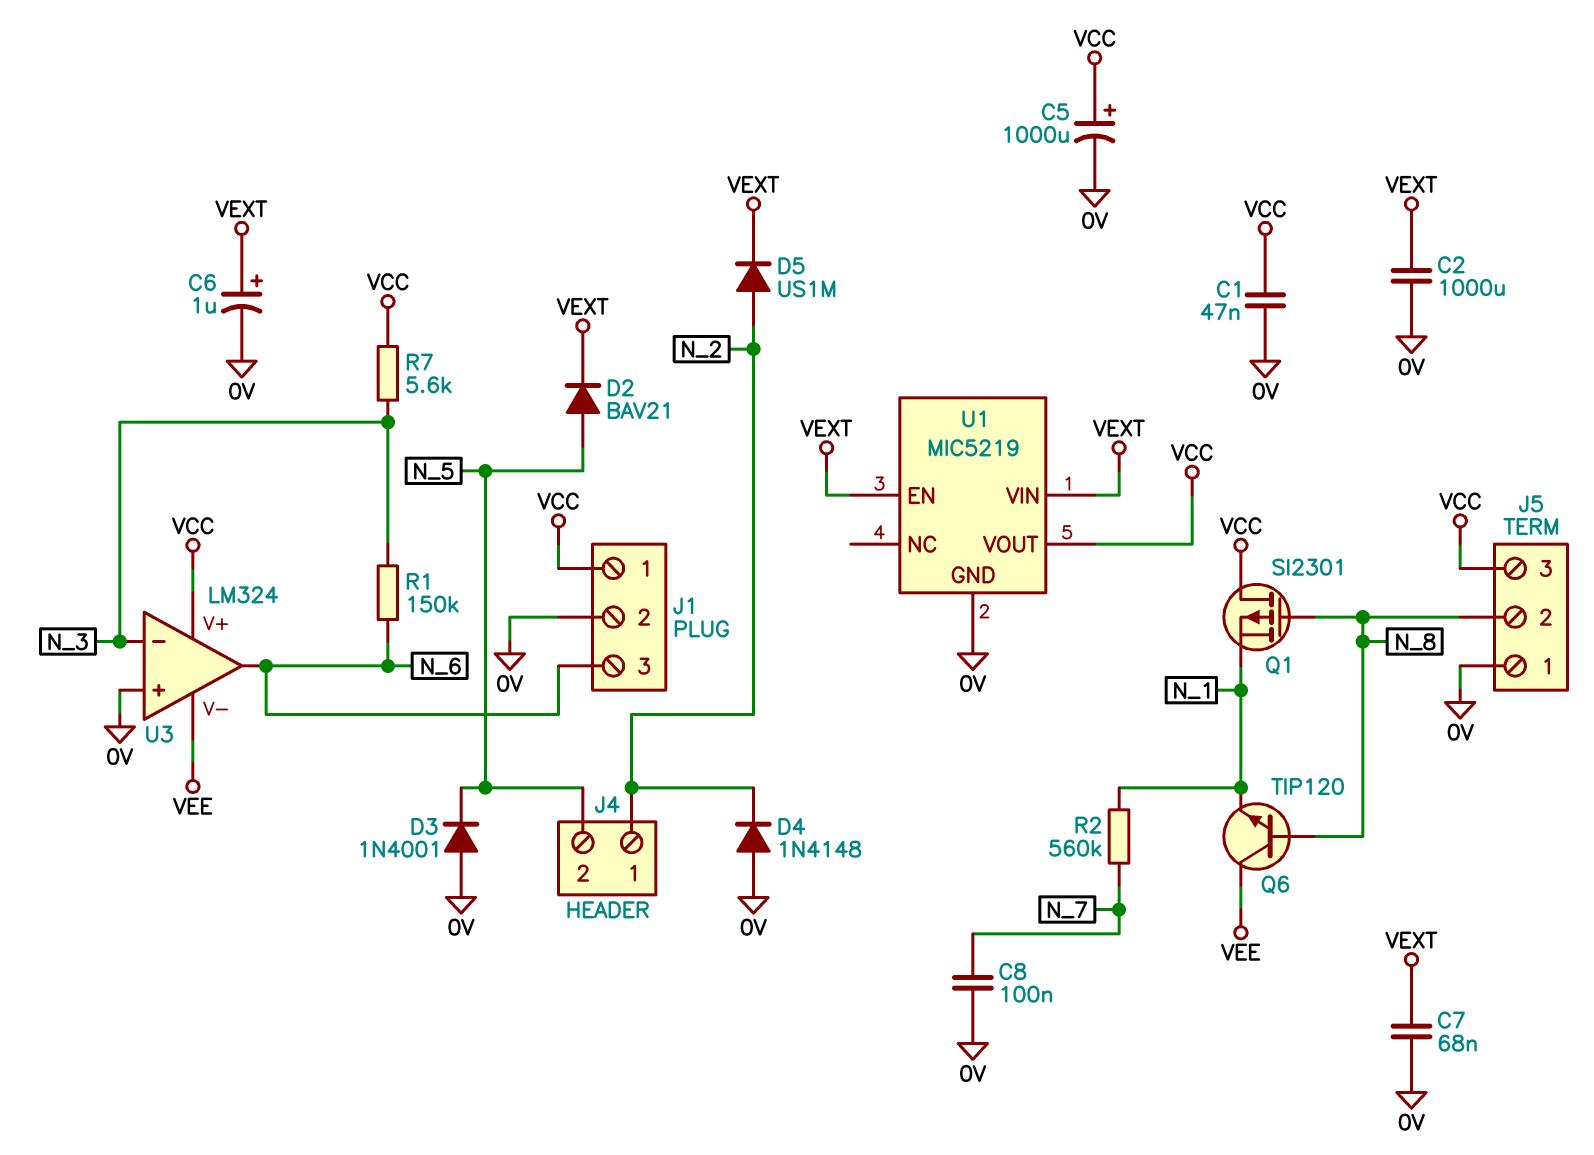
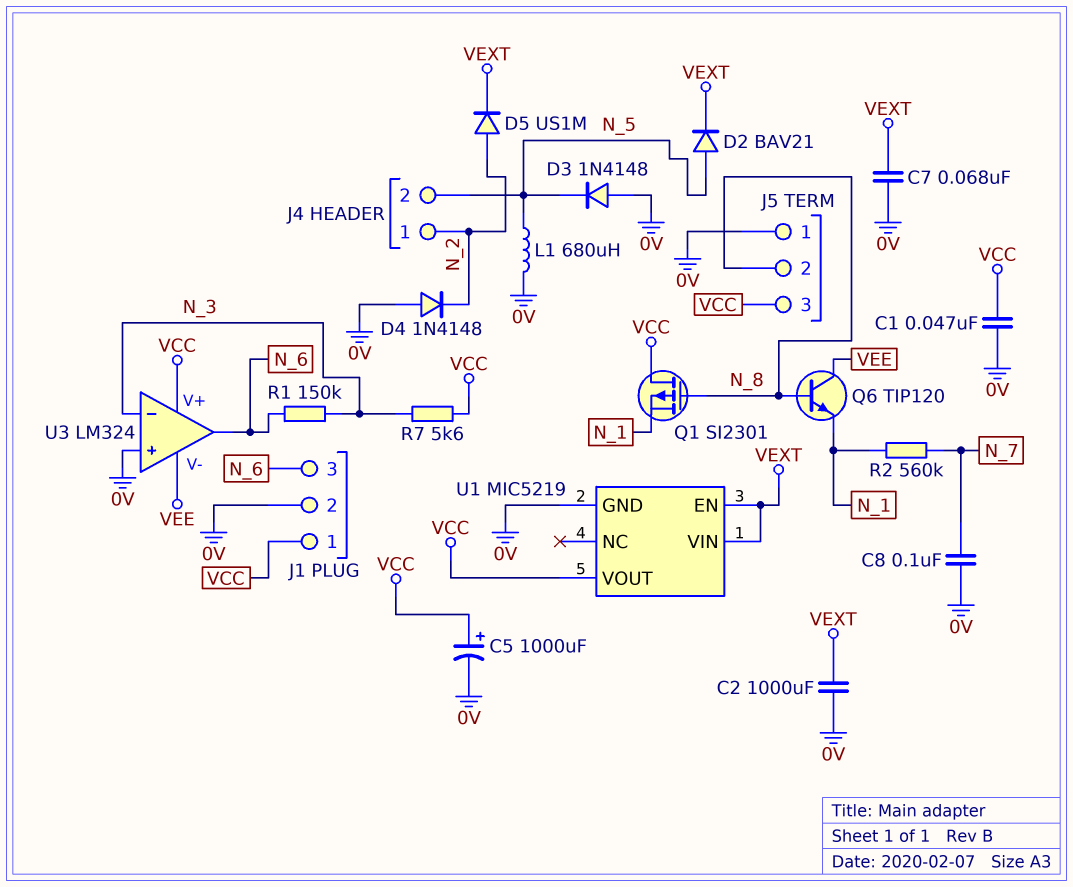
C6: 1uF (plus VEXT, minus 0V) -> none
D3: diode 1N4001 (A 0V, K N_5) -> diode 1N4148 (A 0V, K N_5)
L1: none -> 680uH (0V, N_5)

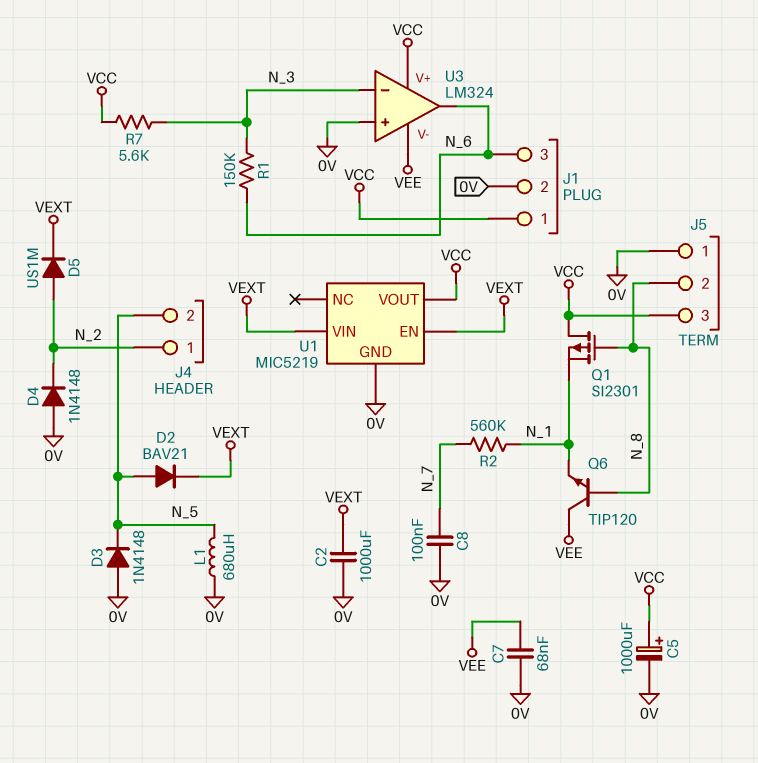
C1: 47nF (0V, VCC) -> none
C7: 68nF (0V, VEXT) -> 68nF (0V, VEE)

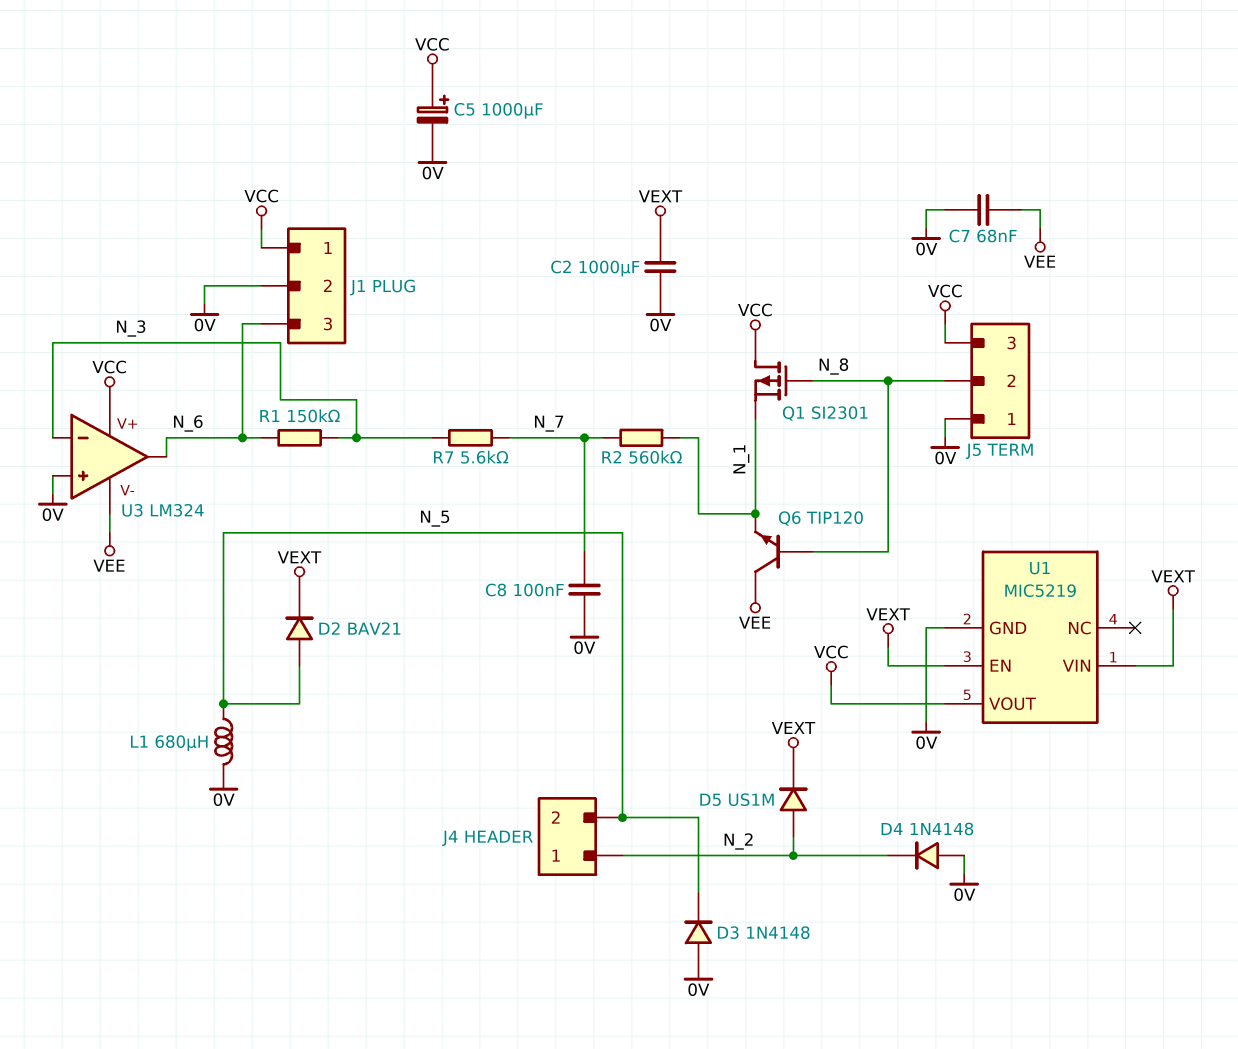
R7: 5.6k (N_3, VCC) -> 5.6k (N_3, N_7)

